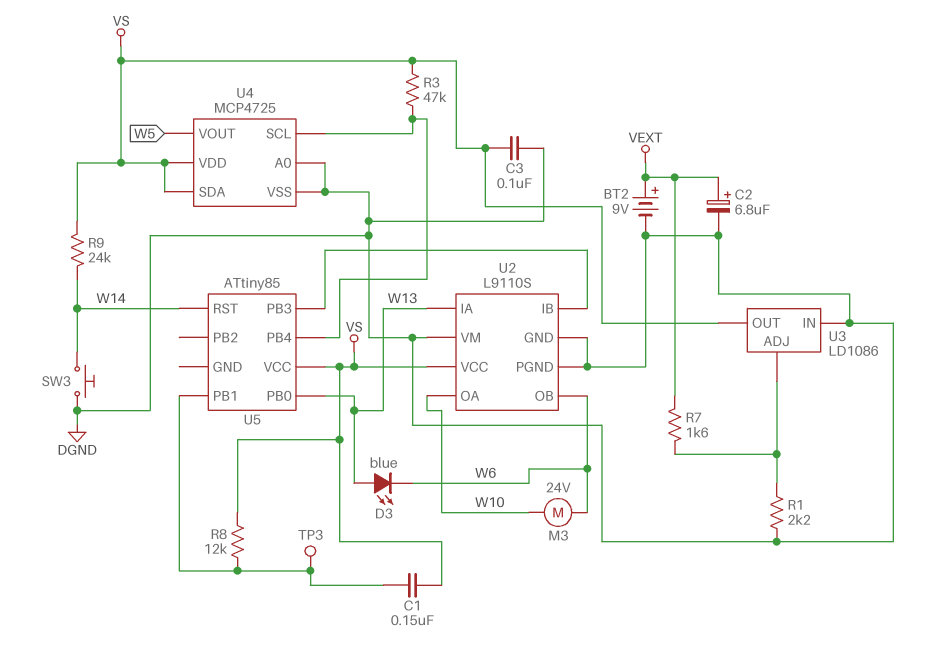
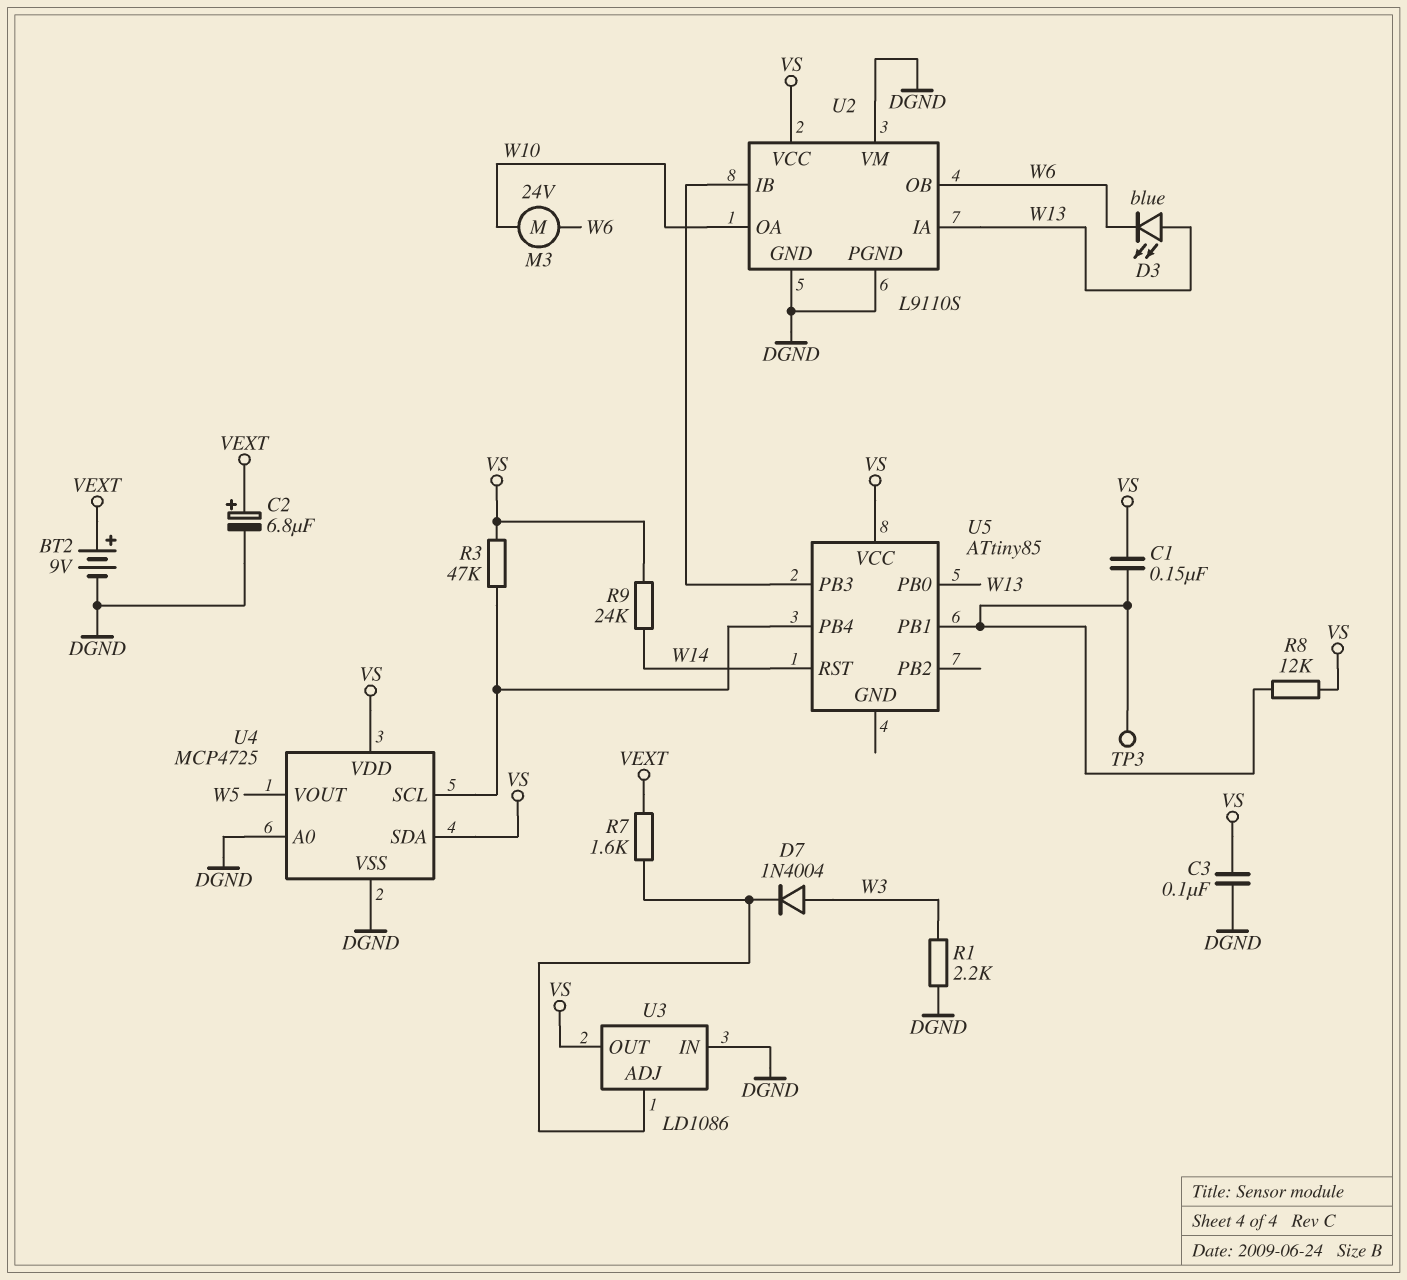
D7: none -> diode 1N4004 (A W3, K U3/ADJ)
R1: 2.2k (DGND, U3/ADJ) -> 2.2k (DGND, W3)
SW3: button (DGND, W14) -> none

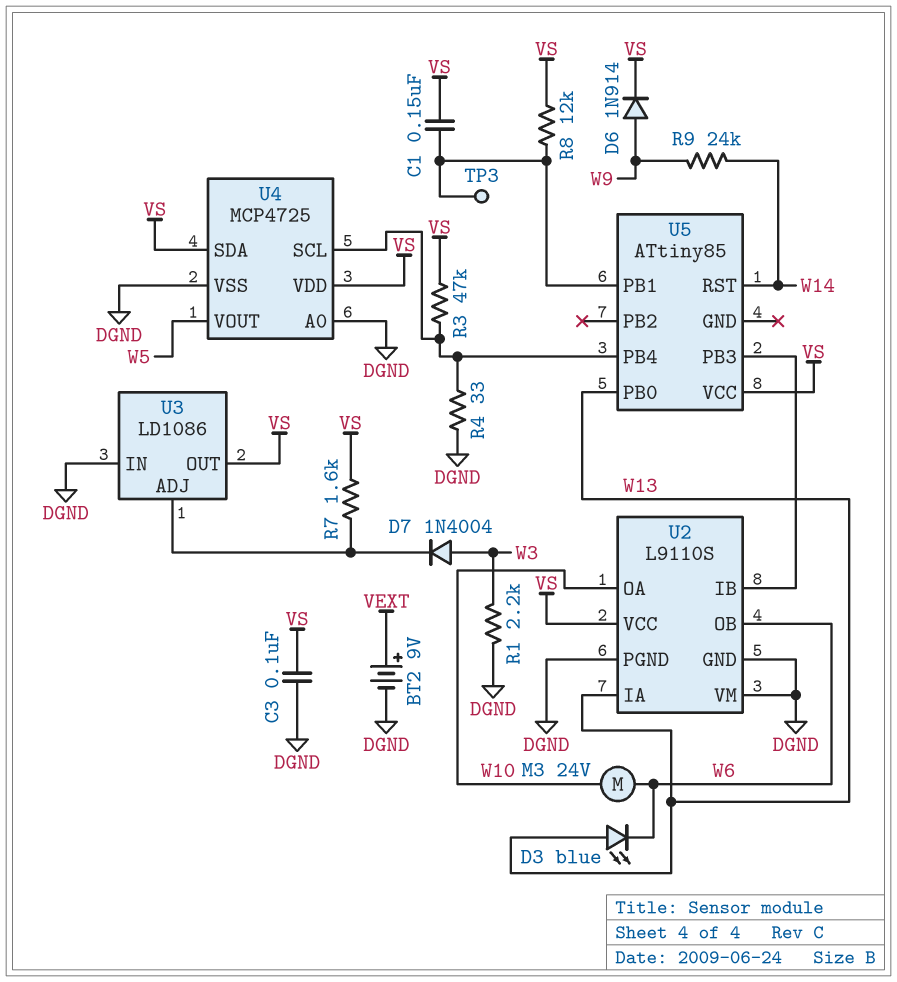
C2: 6.8uF (plus VEXT, minus DGND) -> none
D6: none -> diode 1N914 (A W9, K VS)
R4: none -> 33 (DGND, U4/SCL)
R7: 1.6k (U3/ADJ, VEXT) -> 1.6k (U3/ADJ, VS)
R9: 24k (VS, W14) -> 24k (W9, W14)

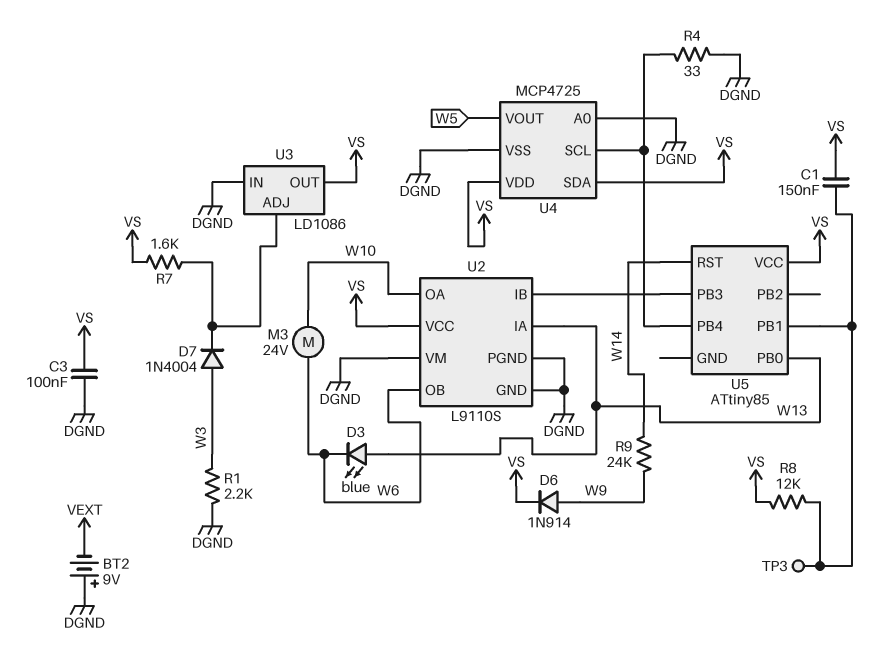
BT2: 9V (plus VEXT, minus DGND) -> 9V (plus DGND, minus VEXT)
R3: 47k (U4/SCL, VS) -> none

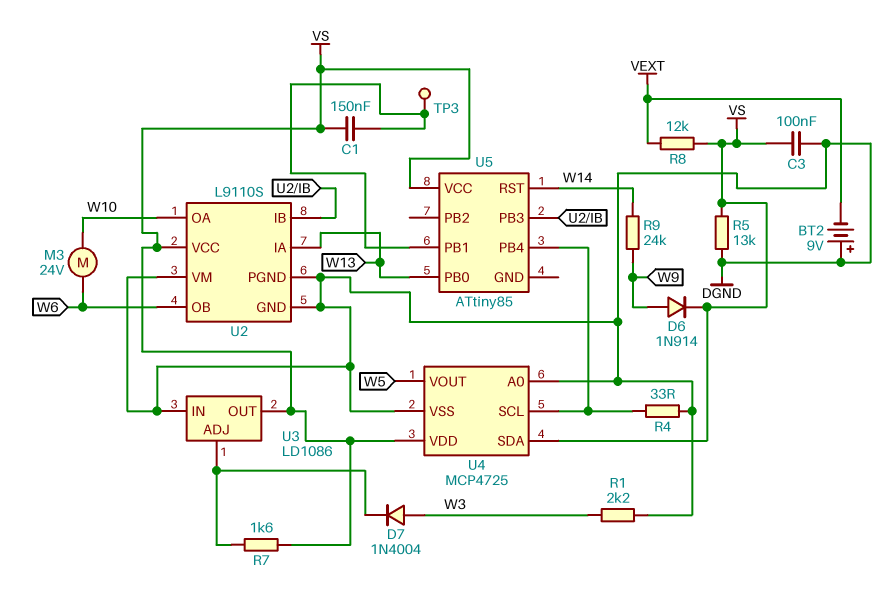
D3: LED blue (A W13, K W6) -> none
R5: none -> 13k (DGND, VS)
R8: 12k (U5/PB1, VS) -> 12k (VEXT, VS)

